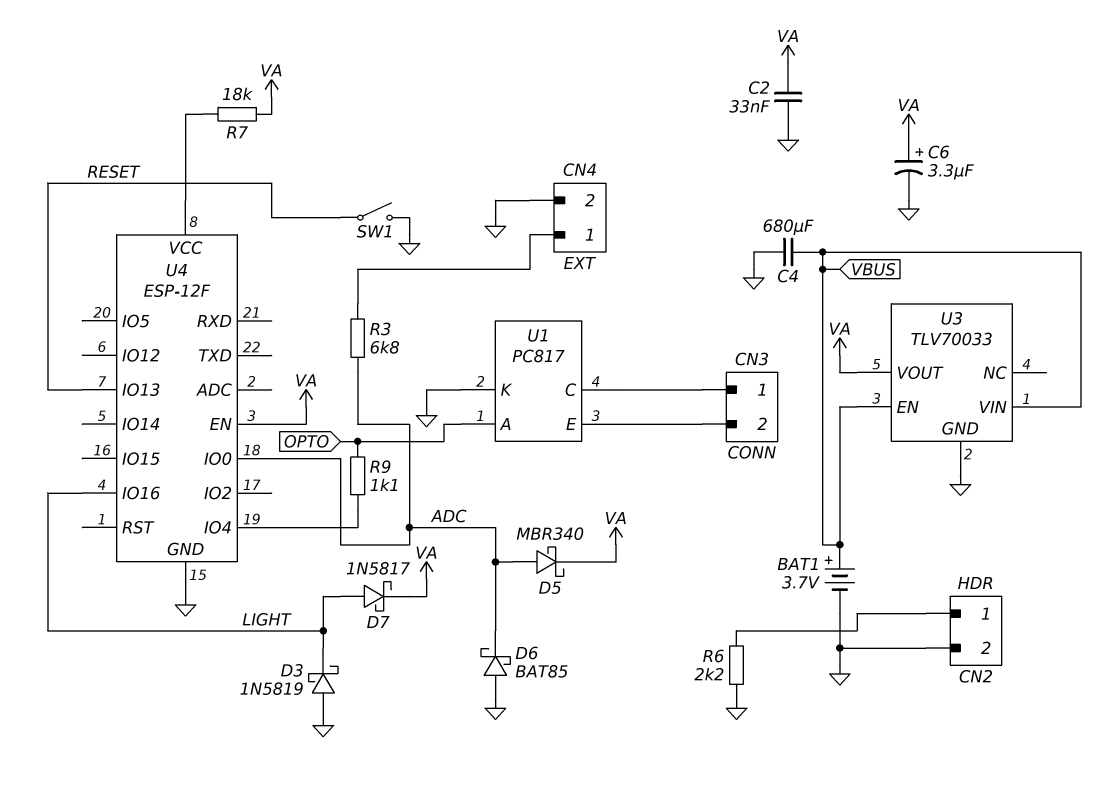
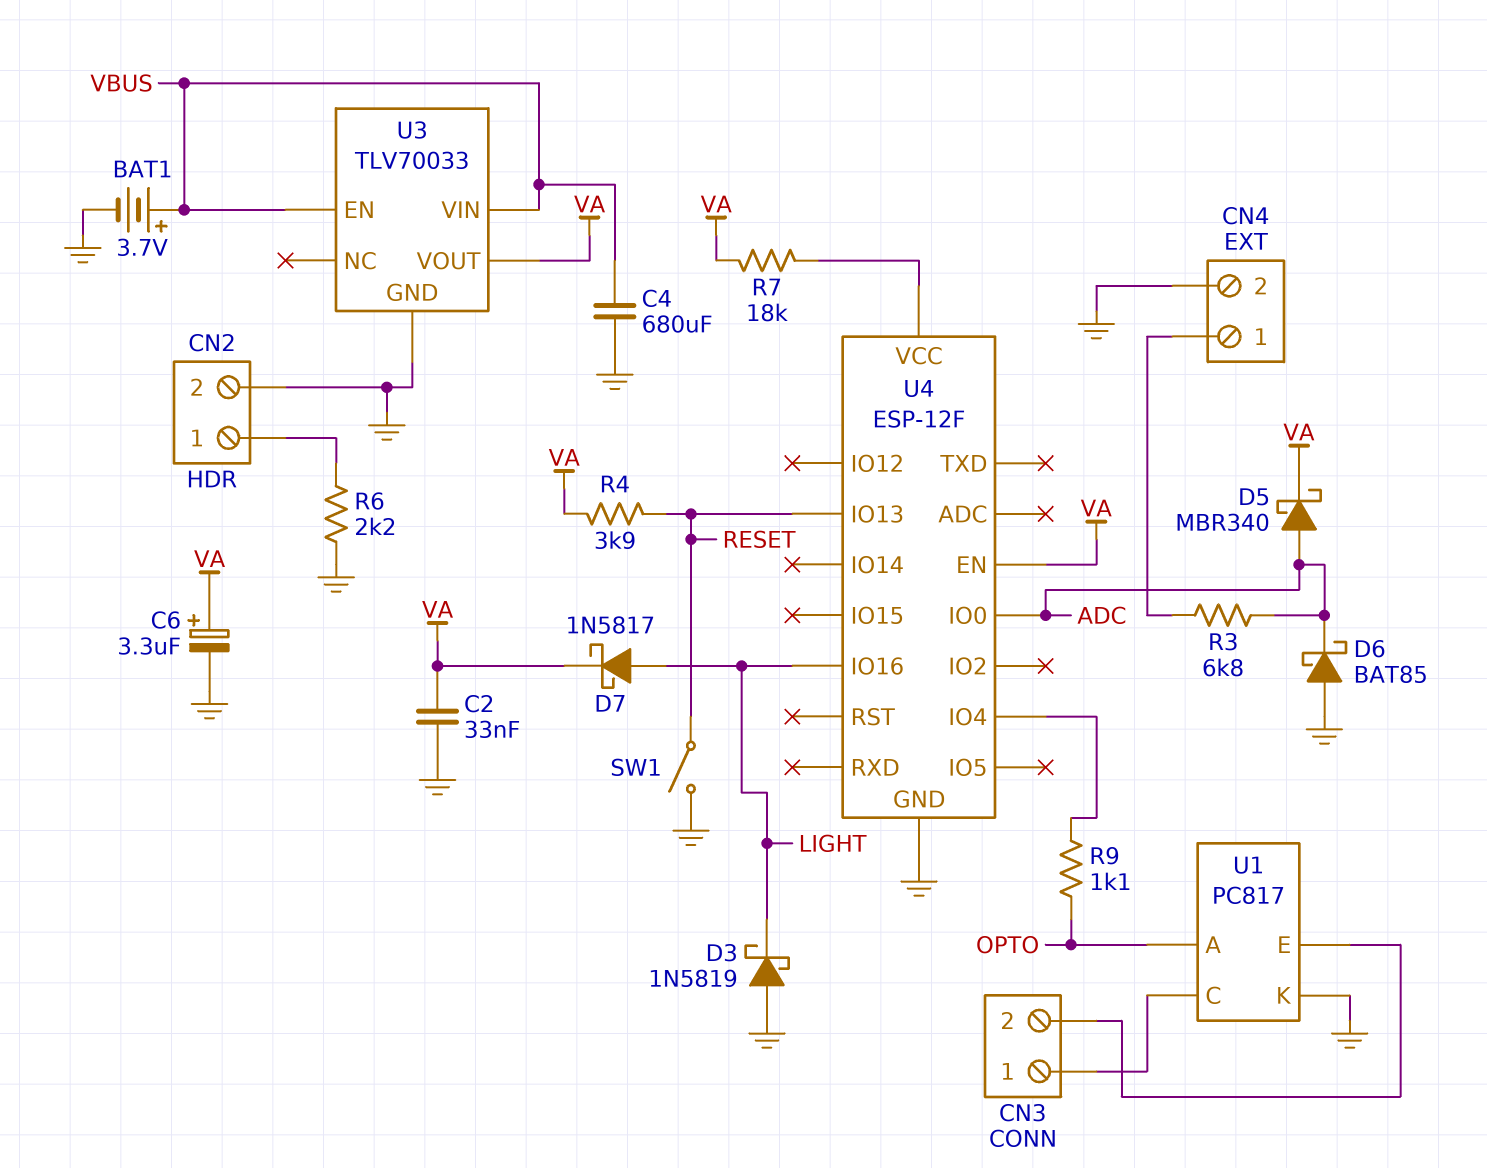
R4: none -> 3.9k (RESET, VA)

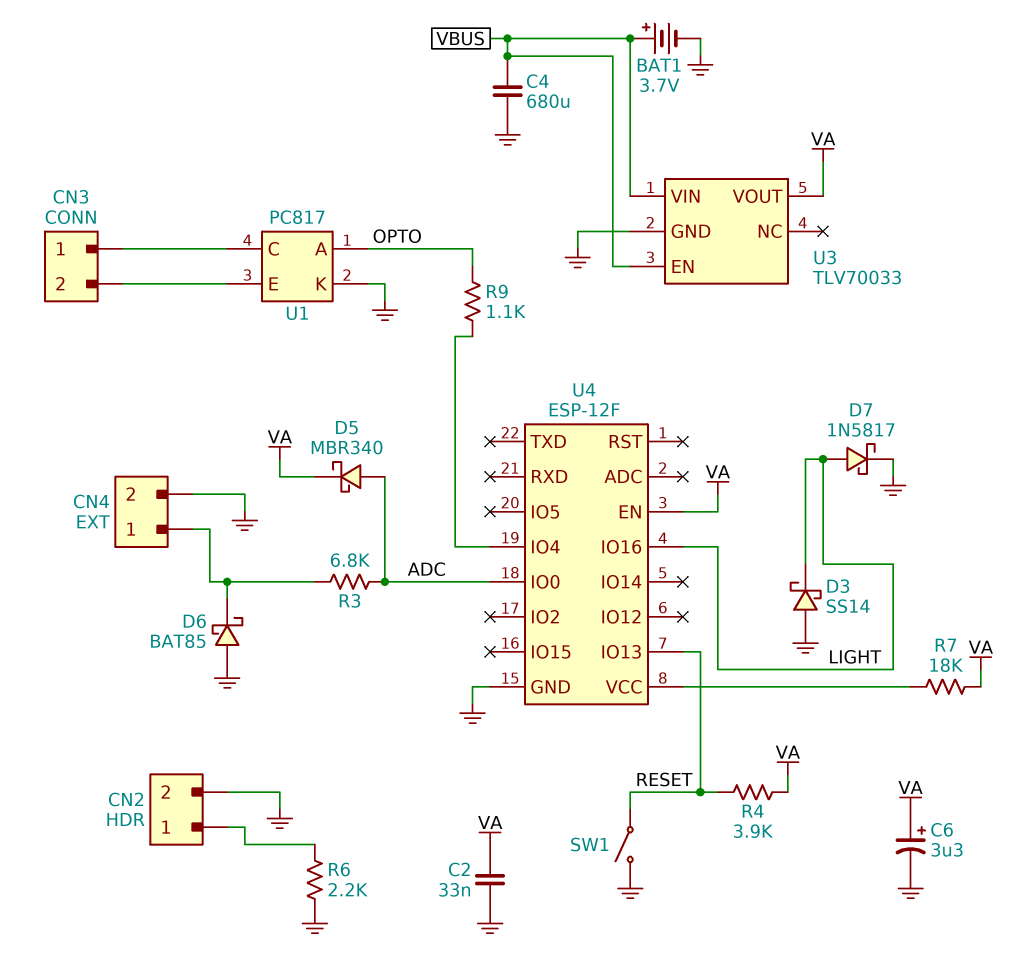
D3: schottky 1N5819 (A GND, K LIGHT) -> schottky SS14 (A GND, K LIGHT)
D6: schottky BAT85 (A GND, K ADC) -> schottky BAT85 (A GND, K CN4/1)
D7: schottky 1N5817 (A LIGHT, K VA) -> schottky 1N5817 (A LIGHT, K GND)

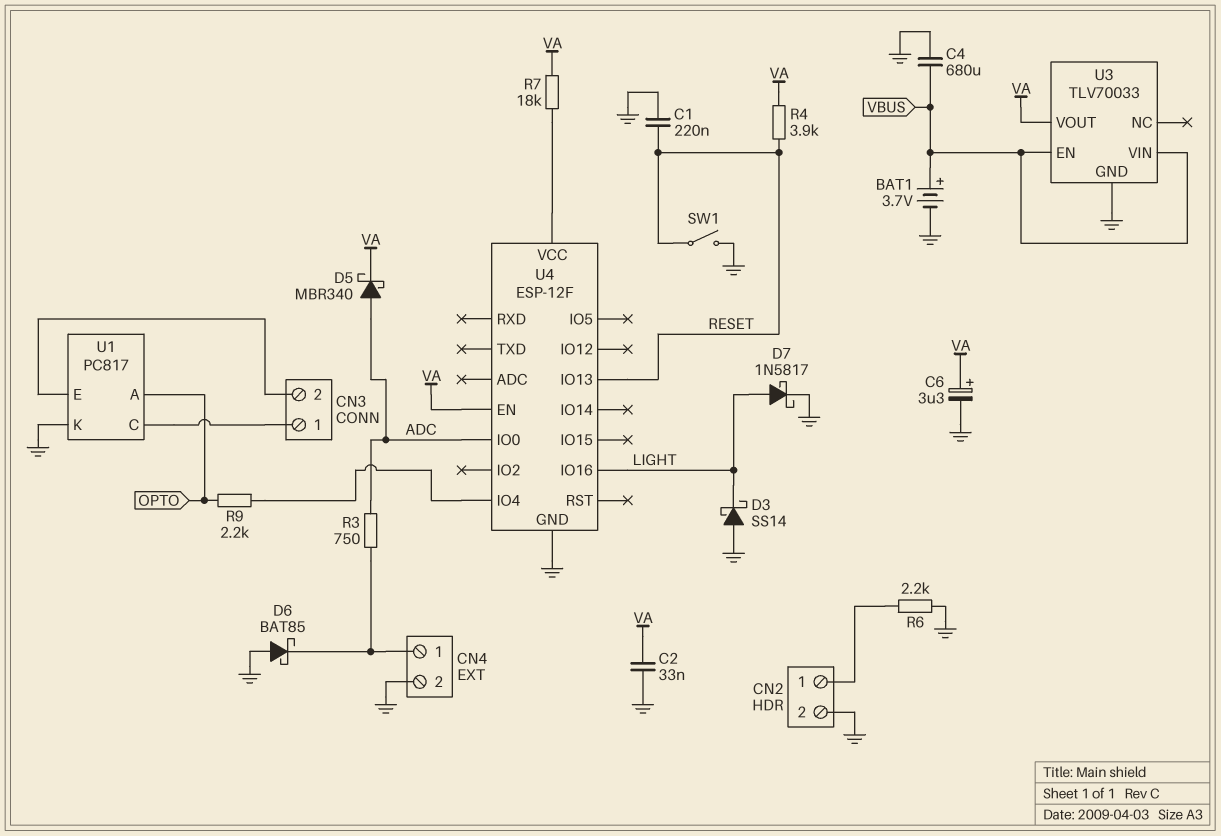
C1: none -> 220nF (GND, RESET)
R3: 6.8k (ADC, CN4/1) -> 750 (ADC, CN4/1)
R9: 1.1k (OPTO, U4/IO4) -> 2.2k (OPTO, U4/IO4)

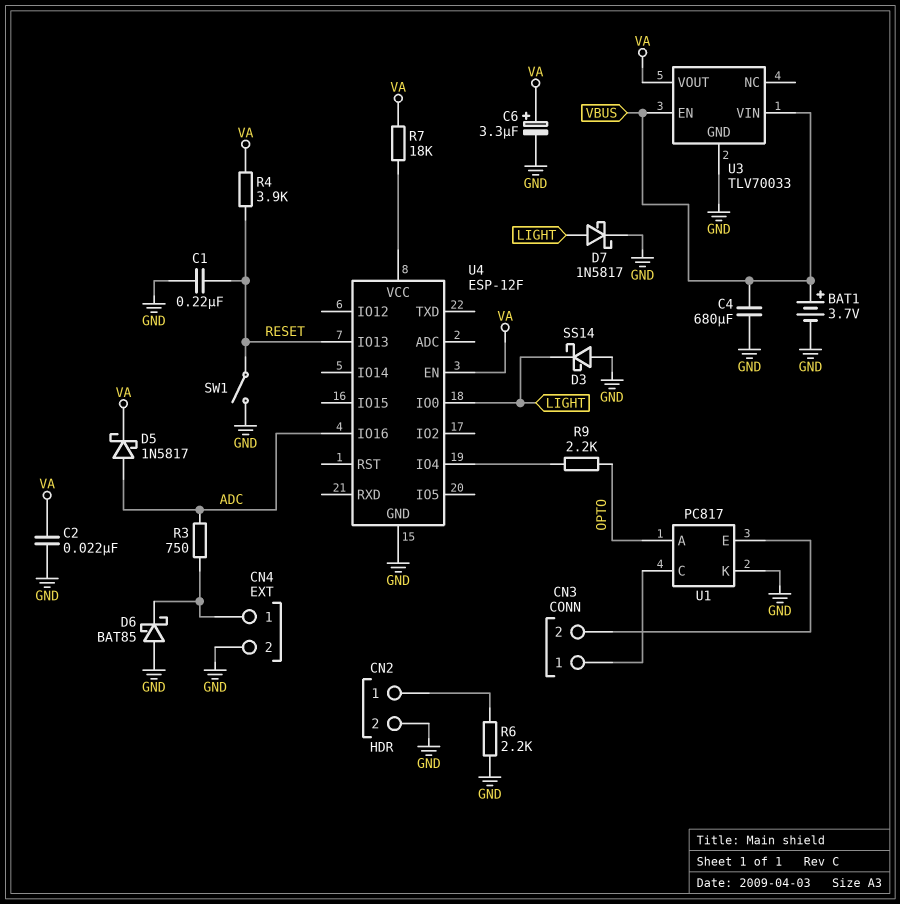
C2: 33nF (GND, VA) -> 22nF (GND, VA)
D5: schottky MBR340 (A ADC, K VA) -> schottky 1N5817 (A ADC, K VA)
U4 pin IO0: ADC -> LIGHT
U4 pin IO16: LIGHT -> ADC

